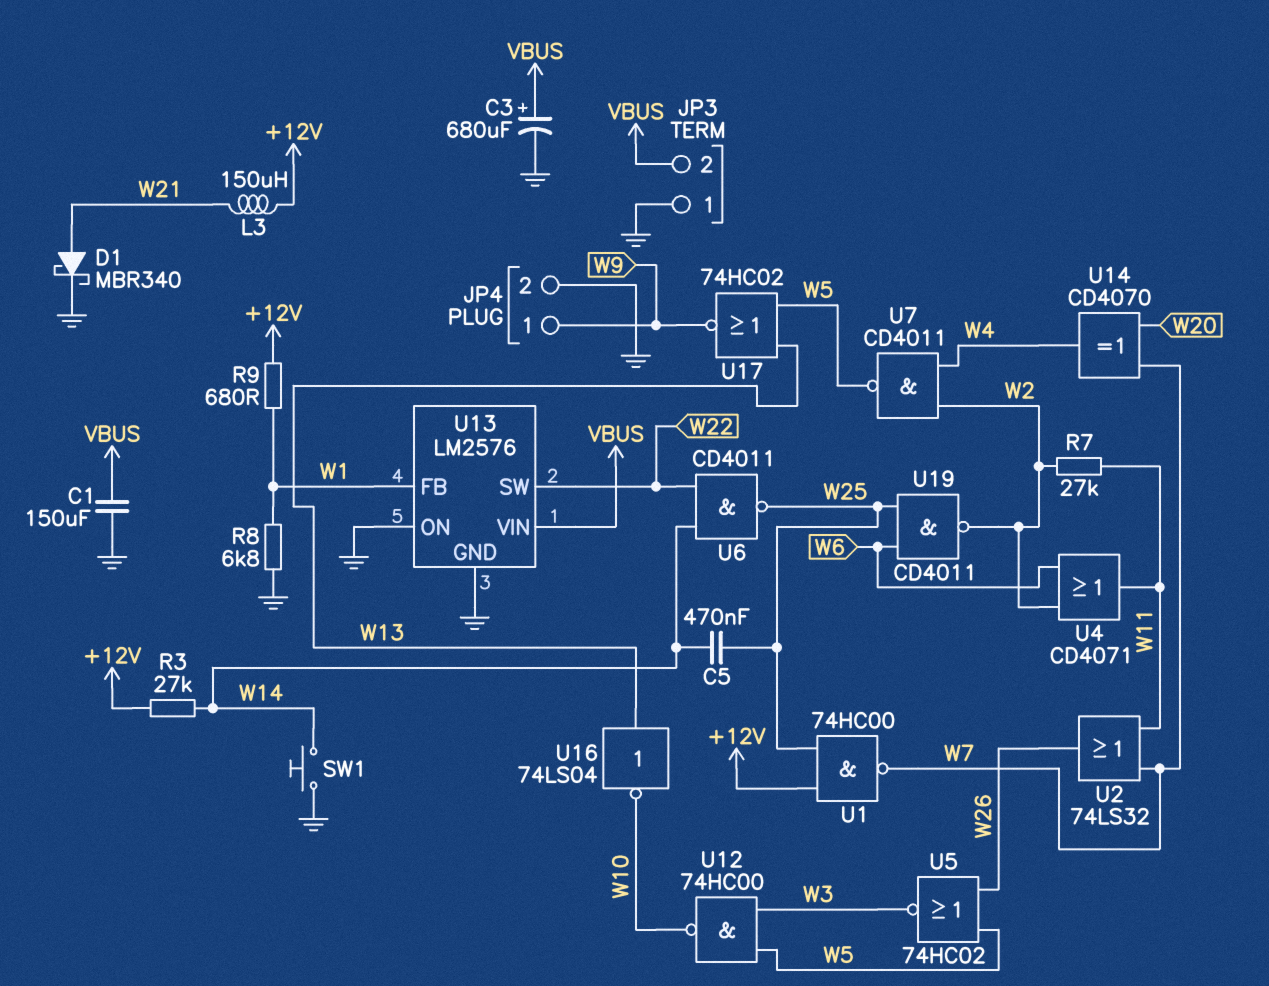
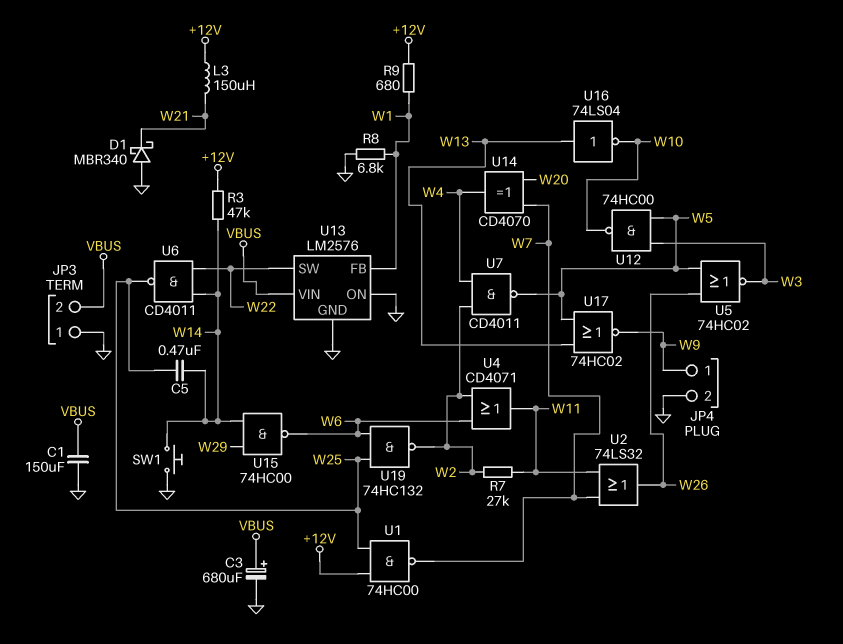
D1: schottky MBR340 (A W21, K GND) -> schottky MBR340 (A GND, K W21)
R3: 27k (+12V, W14) -> 47k (+12V, W14)
U15: none -> NAND 74HC00 (in W14, in W29, out W6)
U19: NAND CD4011 (in W6, in W25, out W2) -> NAND 74HC132 (in W6, in W25, out W2)

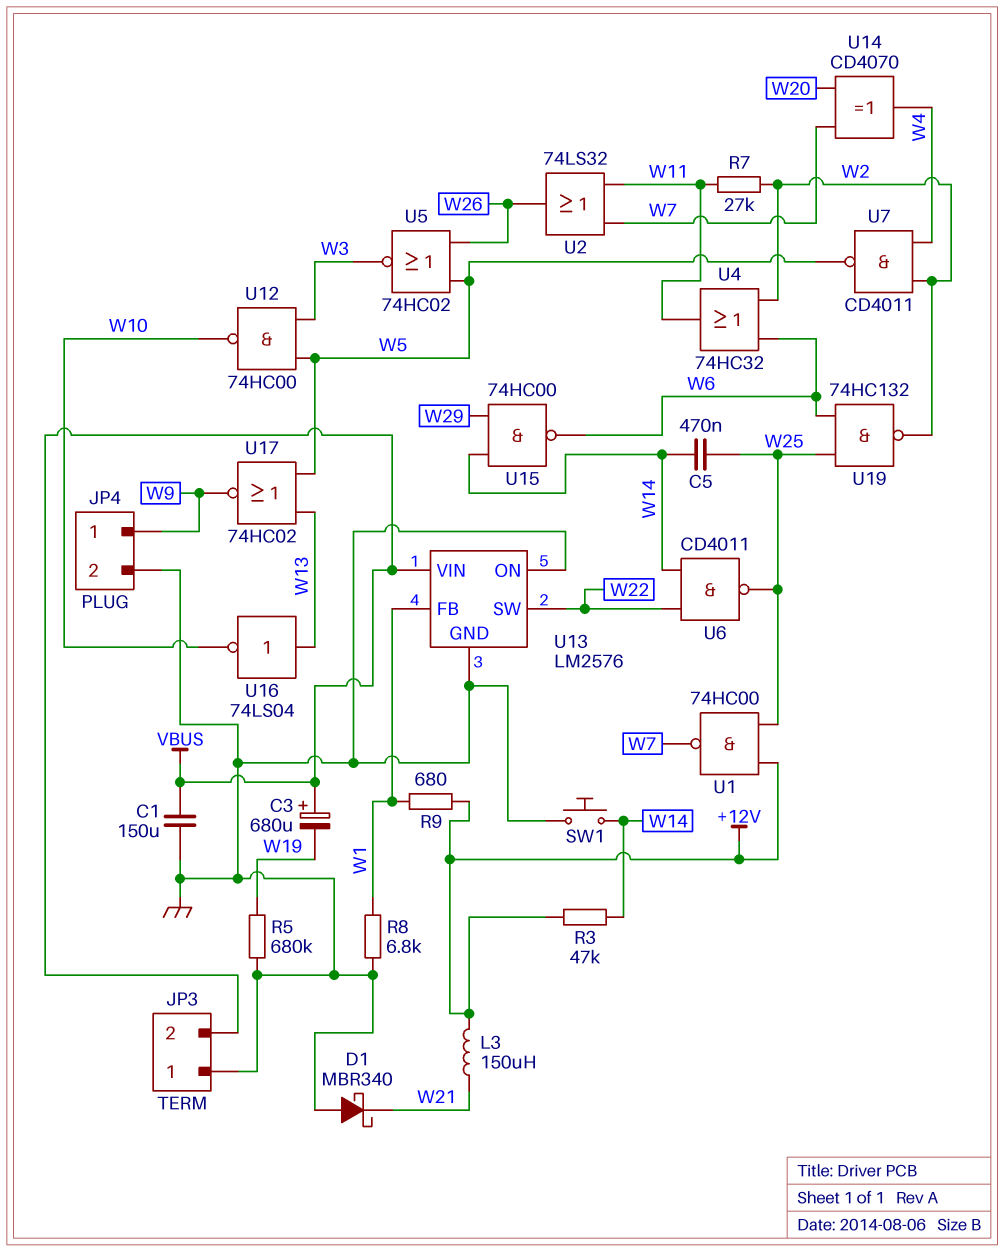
C3: 680uF (plus VBUS, minus GND) -> 680uF (plus VBUS, minus W19)
R5: none -> 680k (GND, W19)
U4: OR CD4071 (in W2, in W6, out W11) -> OR 74HC32 (in W2, in W6, out W11)

